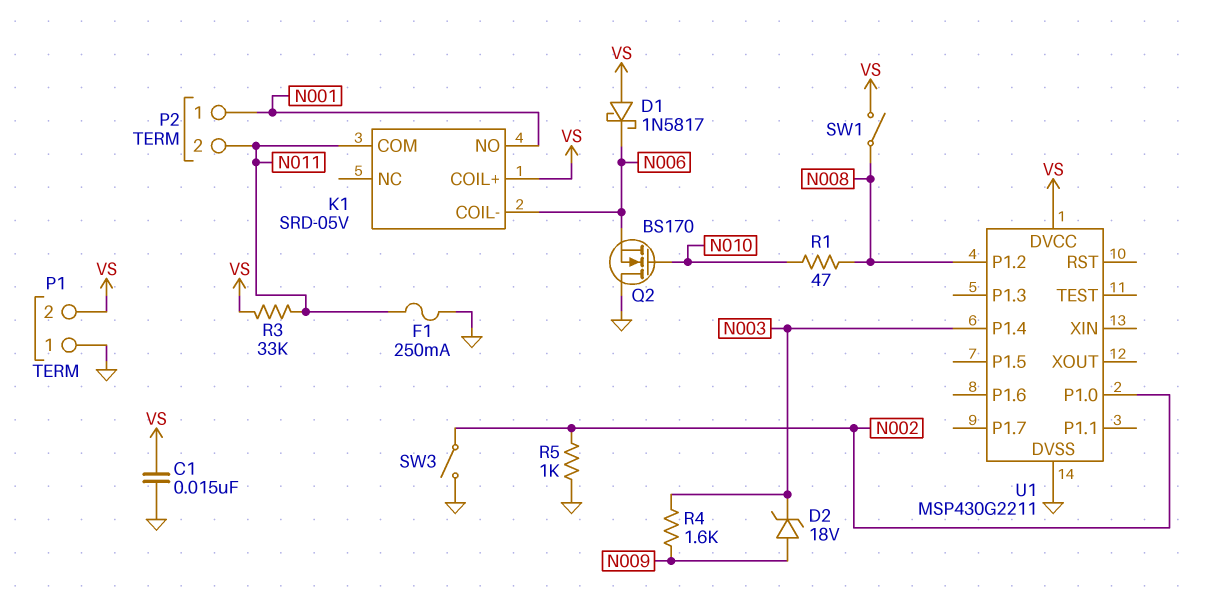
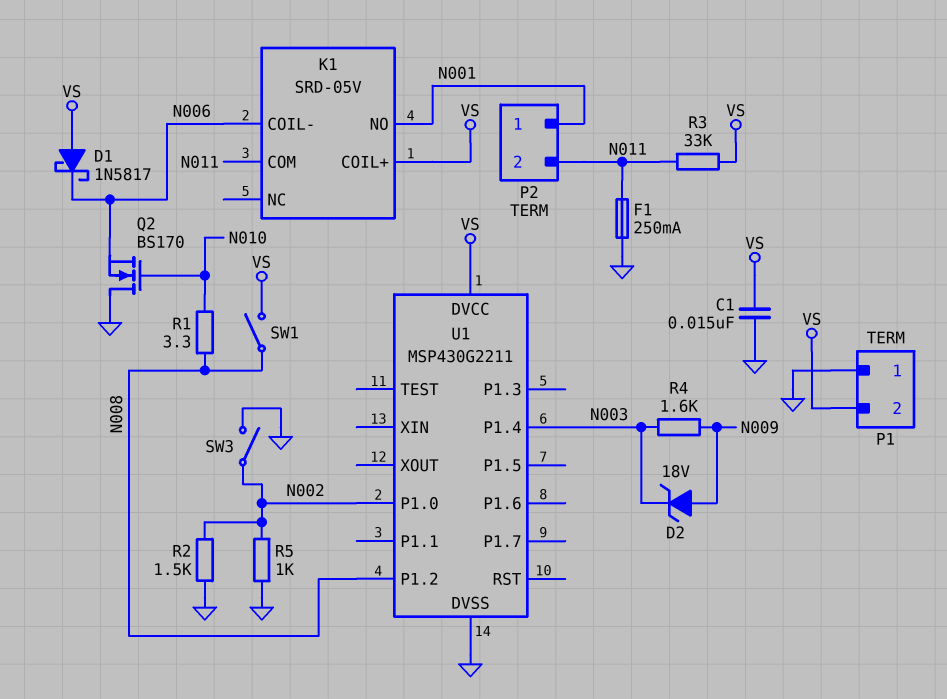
R1: 47 (N008, N010) -> 3.3 (N008, N010)
R2: none -> 1.5k (GND, N002)

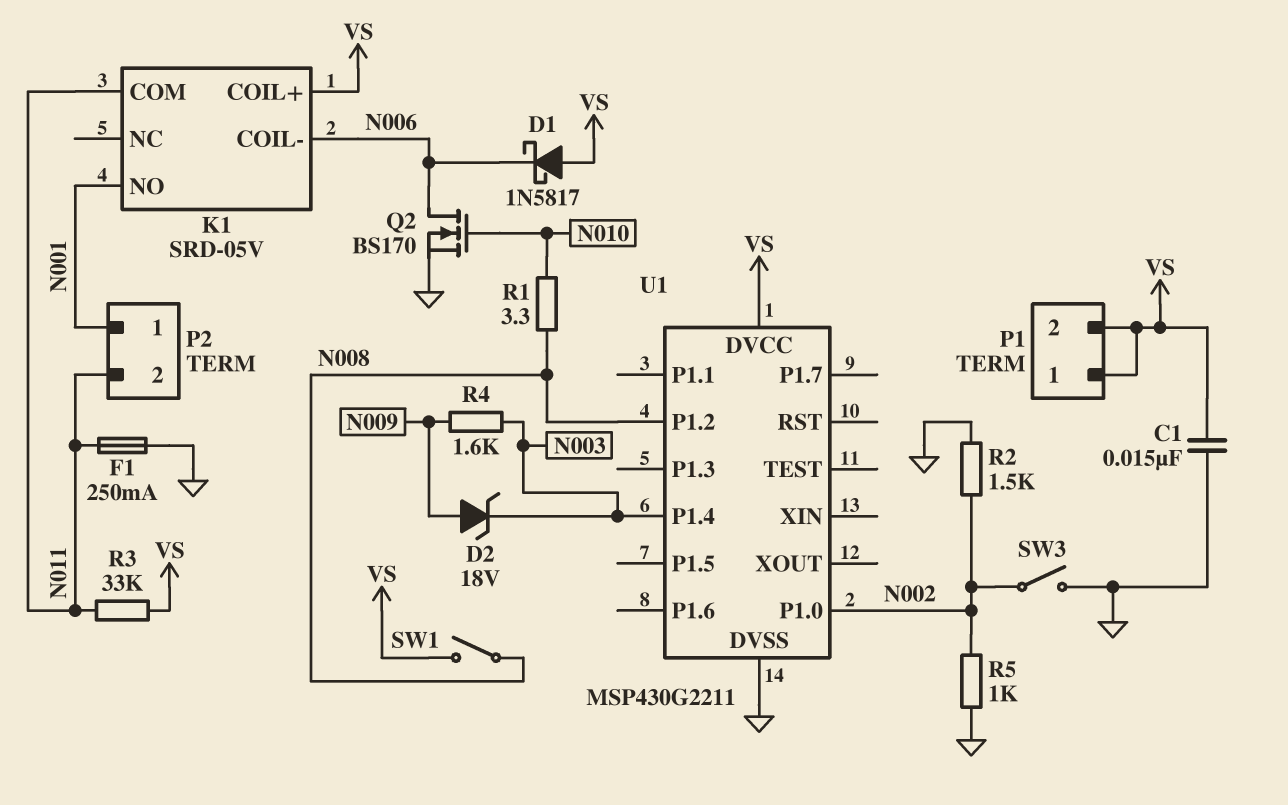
P1 pin 1: GND -> VS
Q2: NMOS BS170 (G N010, D GND, S N006) -> NMOS BS170 (G N010, D N006, S GND)

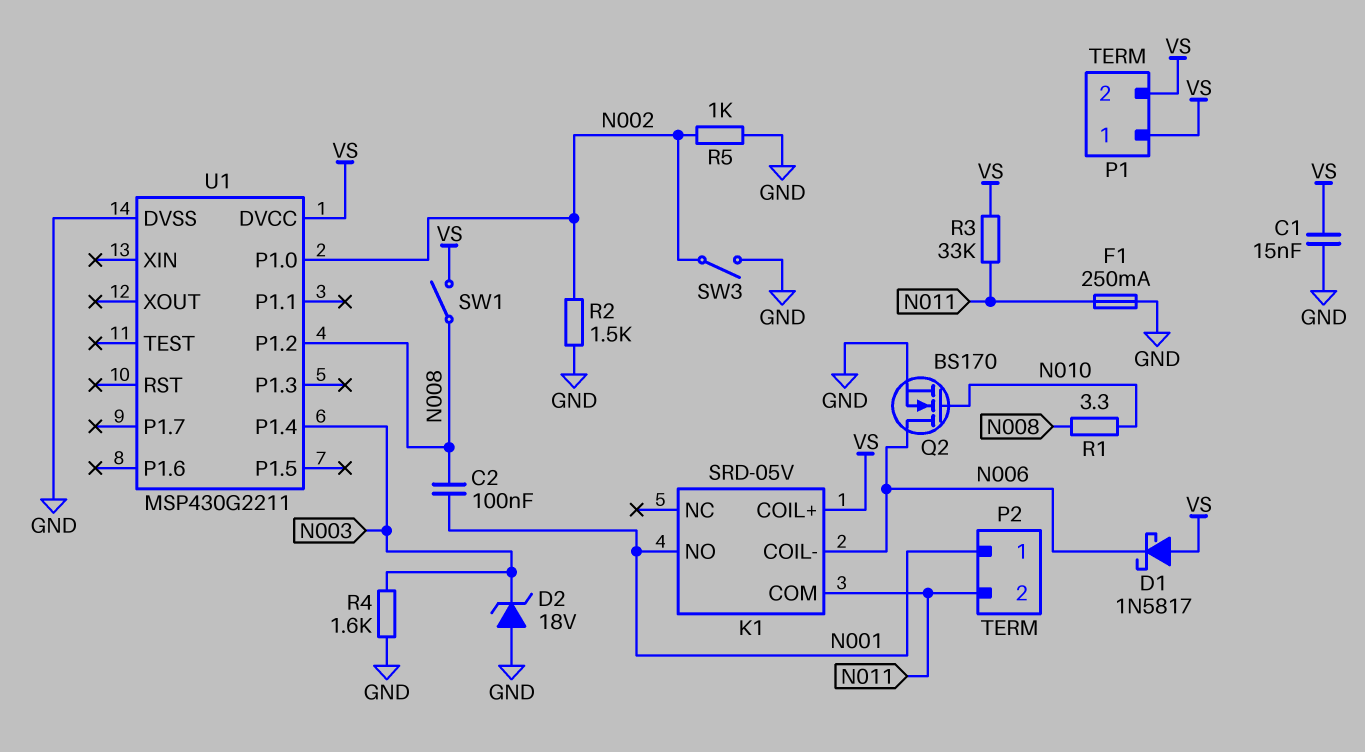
C2: none -> 100nF (N001, N008)
D2: zener 18V (A N009, K N003) -> zener 18V (A GND, K N003)
R4: 1.6k (N003, N009) -> 1.6k (GND, N003)

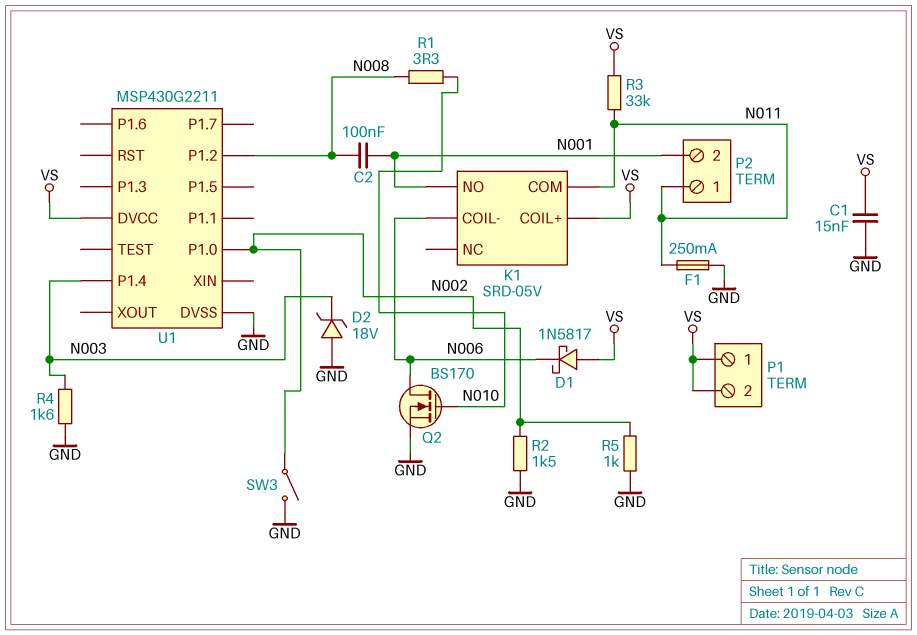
P2 pin 1: N001 -> N011
P2 pin 2: N011 -> N001
SW1: switch (N008, VS) -> none

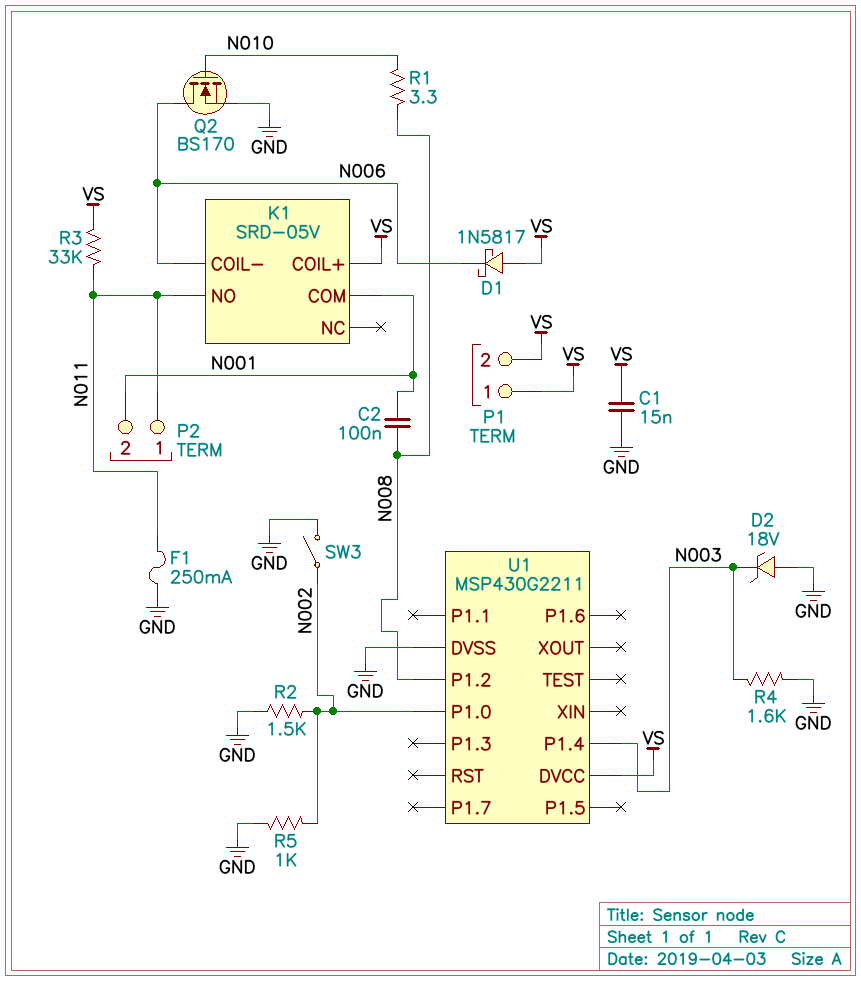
K1 pin COM: N011 -> N001
K1 pin NO: N001 -> N011

